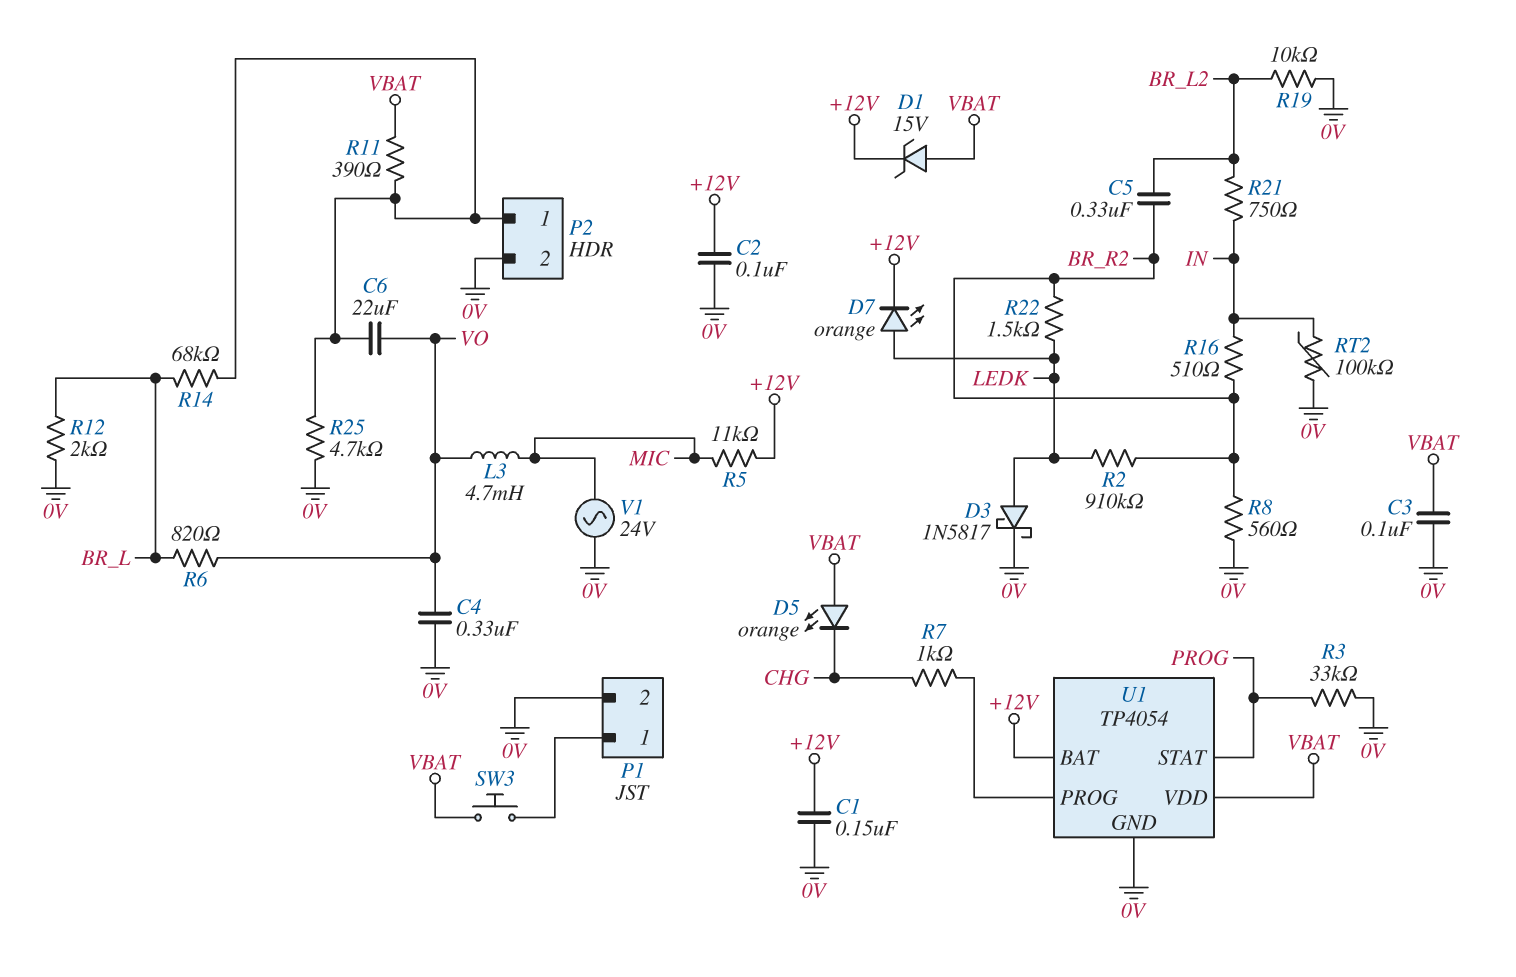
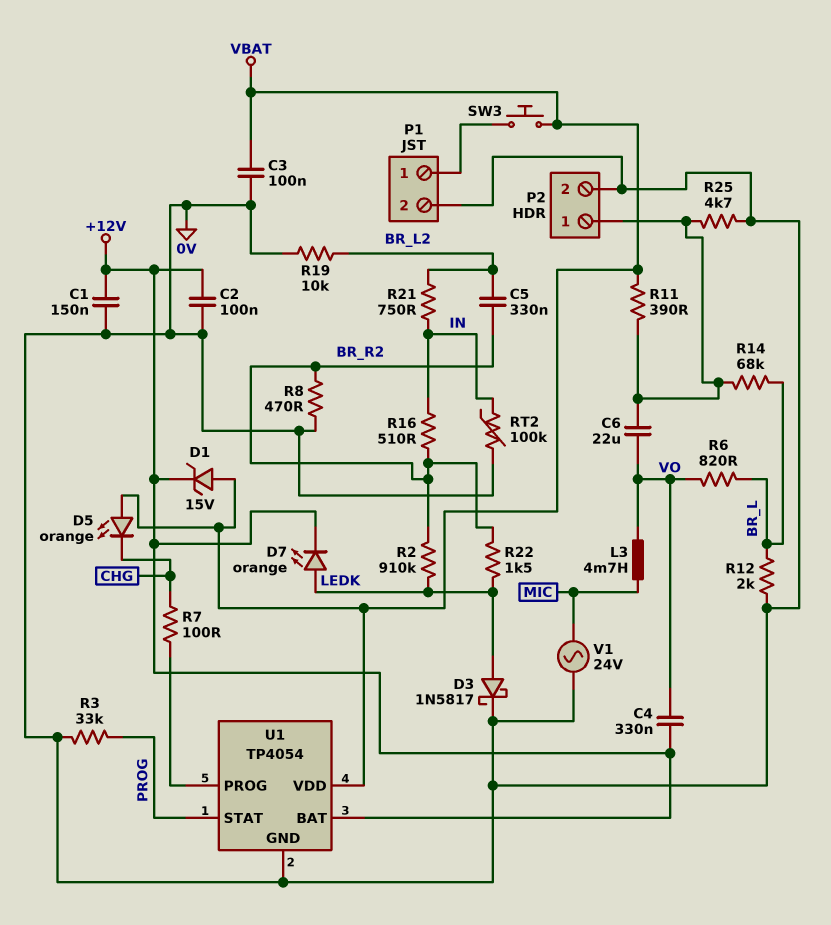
C4: 330nF (0V, VO) -> 330nF (+12V, VO)
R5: 11k (+12V, MIC) -> none
R7: 1k (CHG, U1/PROG) -> 100 (CHG, U1/PROG)
R8: 560 (0V, BR_R2) -> 470 (0V, BR_R2)

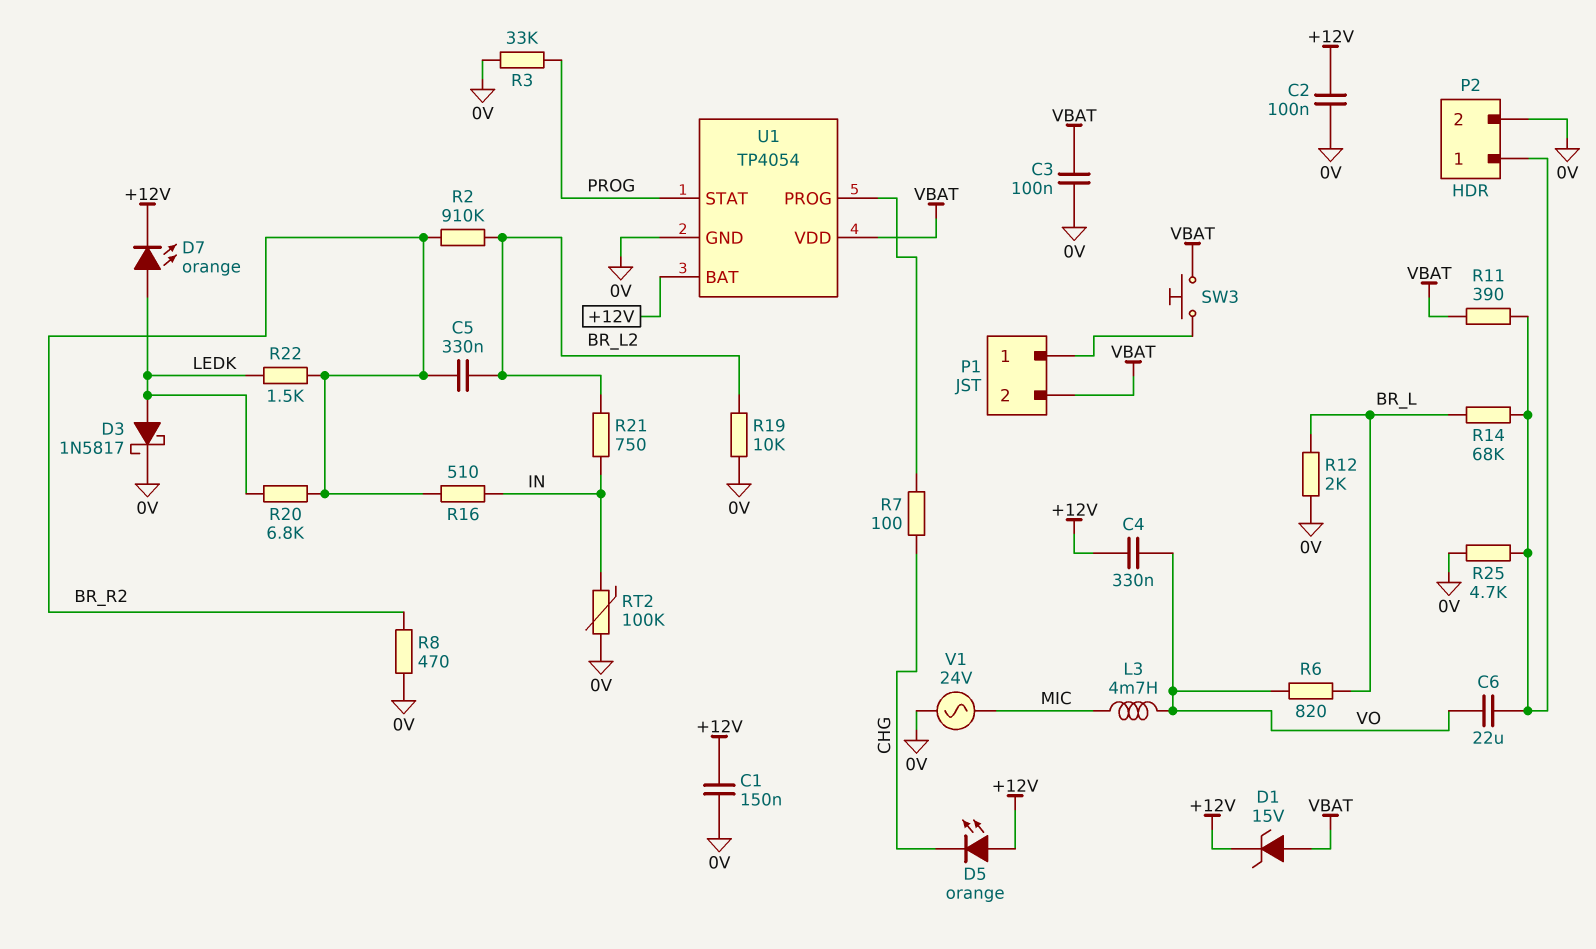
D5: LED orange (A VBAT, K CHG) -> LED orange (A +12V, K CHG)
P1 pin 2: 0V -> VBAT
R2: 910k (BR_R2, LEDK) -> 910k (BR_L2, BR_R2)
R20: none -> 6.8k (BR_R2, LEDK)

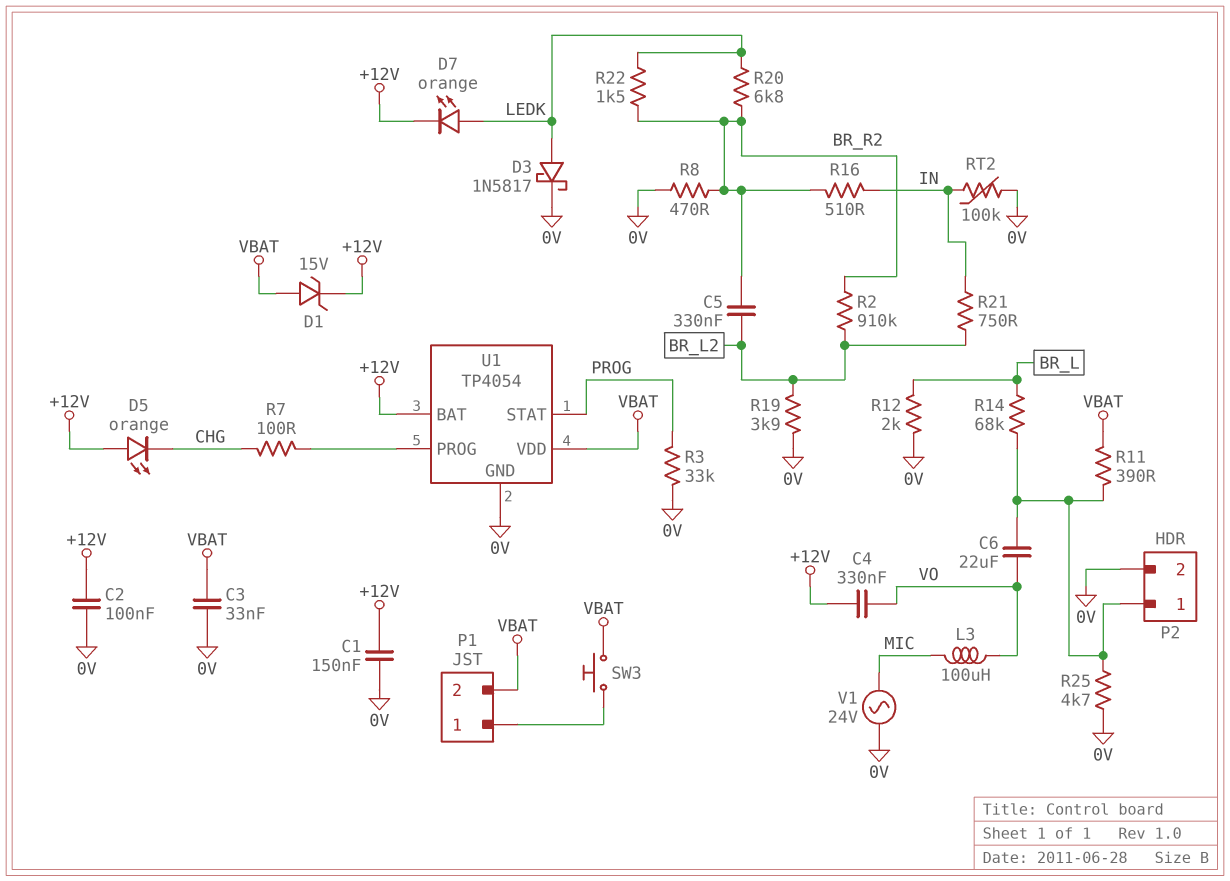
C3: 100nF (0V, VBAT) -> 33nF (0V, VBAT)
L3: 4.7mH (MIC, VO) -> 100uH (MIC, VO)
R6: 820 (BR_L, VO) -> none
R19: 10k (0V, BR_L2) -> 3.9k (0V, BR_L2)

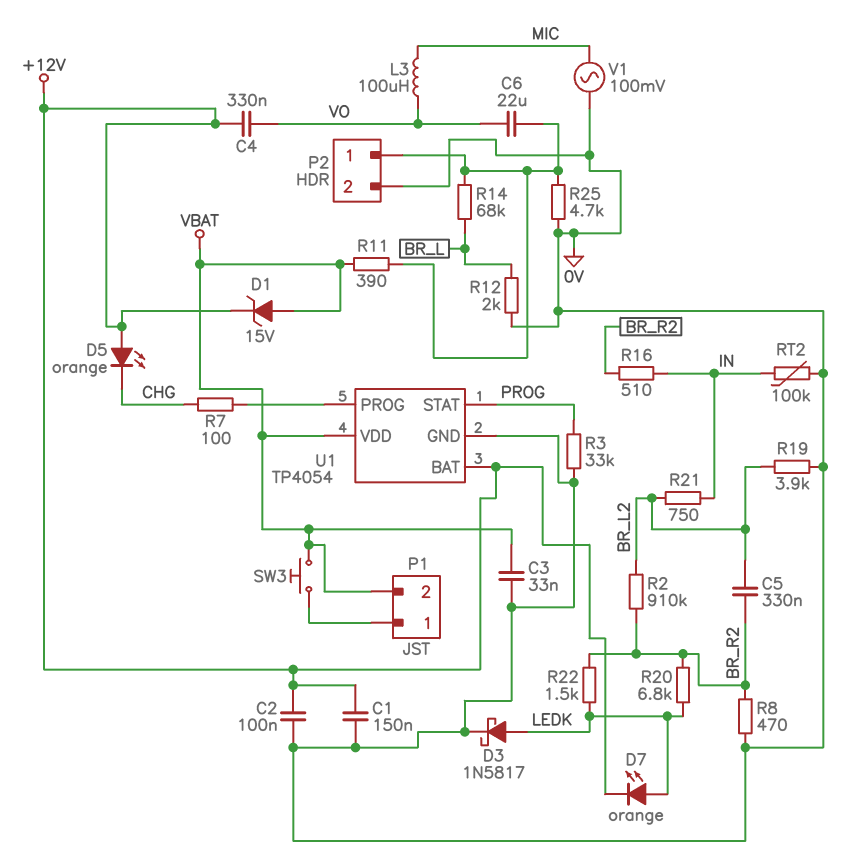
V1: AC 24V (0V, MIC) -> AC 100mV (0V, MIC)

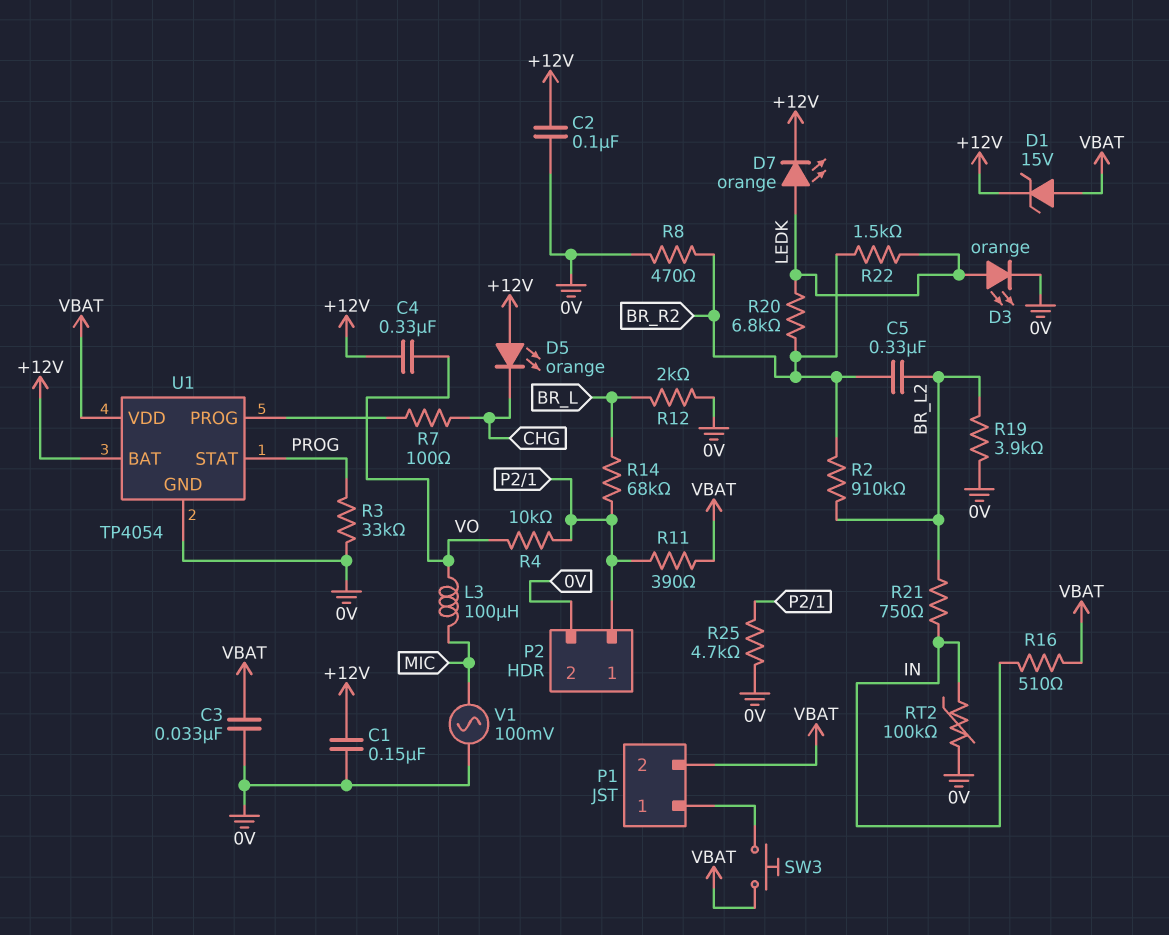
C6: 22uF (P2/1, VO) -> none
D3: schottky 1N5817 (A LEDK, K 0V) -> LED orange (A LEDK, K 0V)
R4: none -> 10k (P2/1, VO)
R16: 510 (BR_R2, IN) -> 510 (IN, VBAT)

